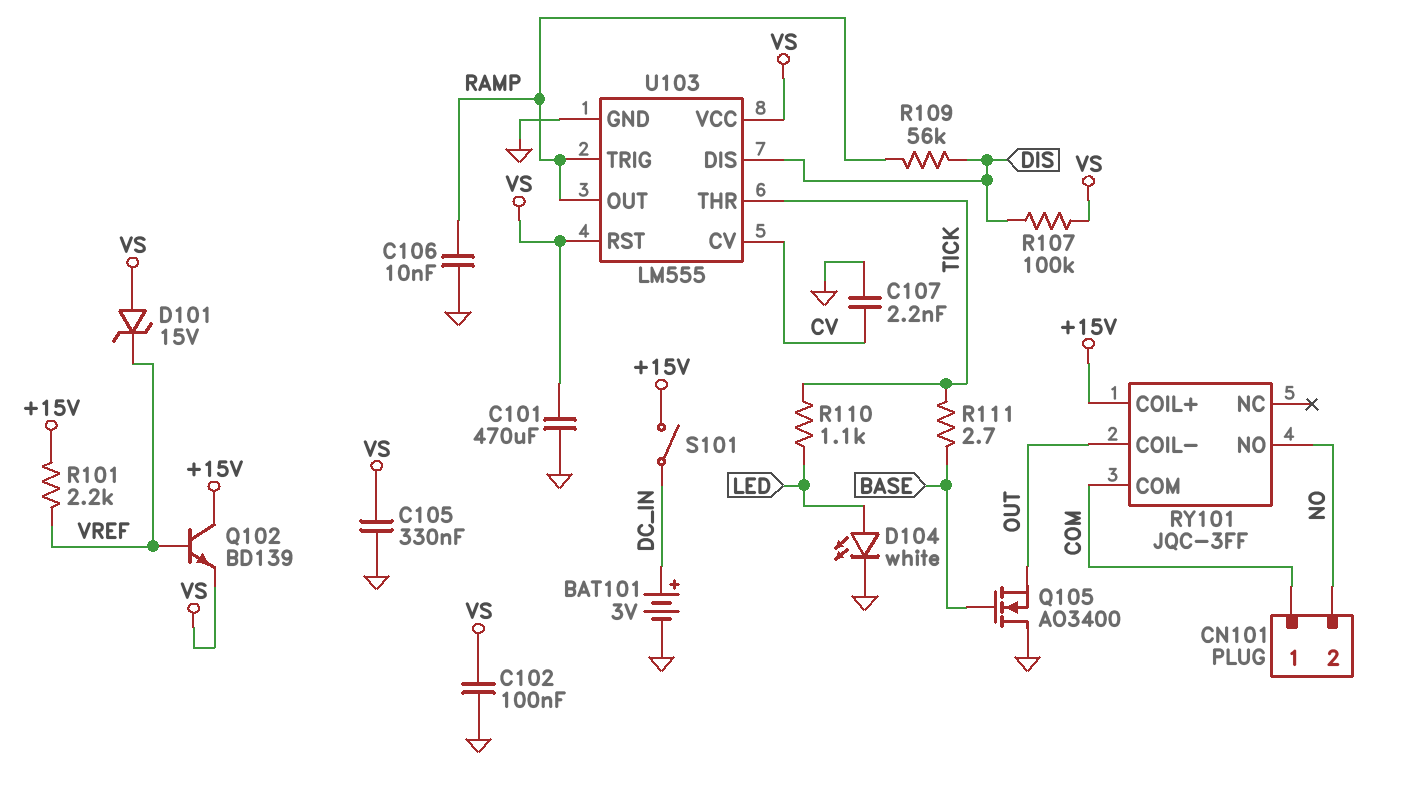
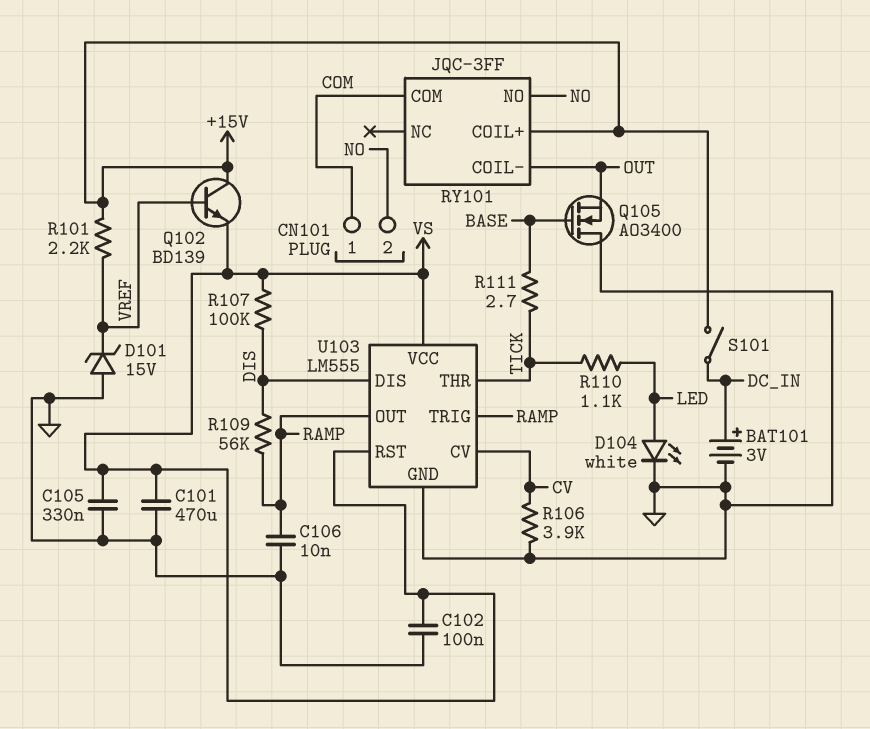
C107: 2.2nF (CV, GND) -> none
D101: zener 15V (A VS, K VREF) -> zener 15V (A GND, K VREF)
R106: none -> 3.9k (CV, GND)

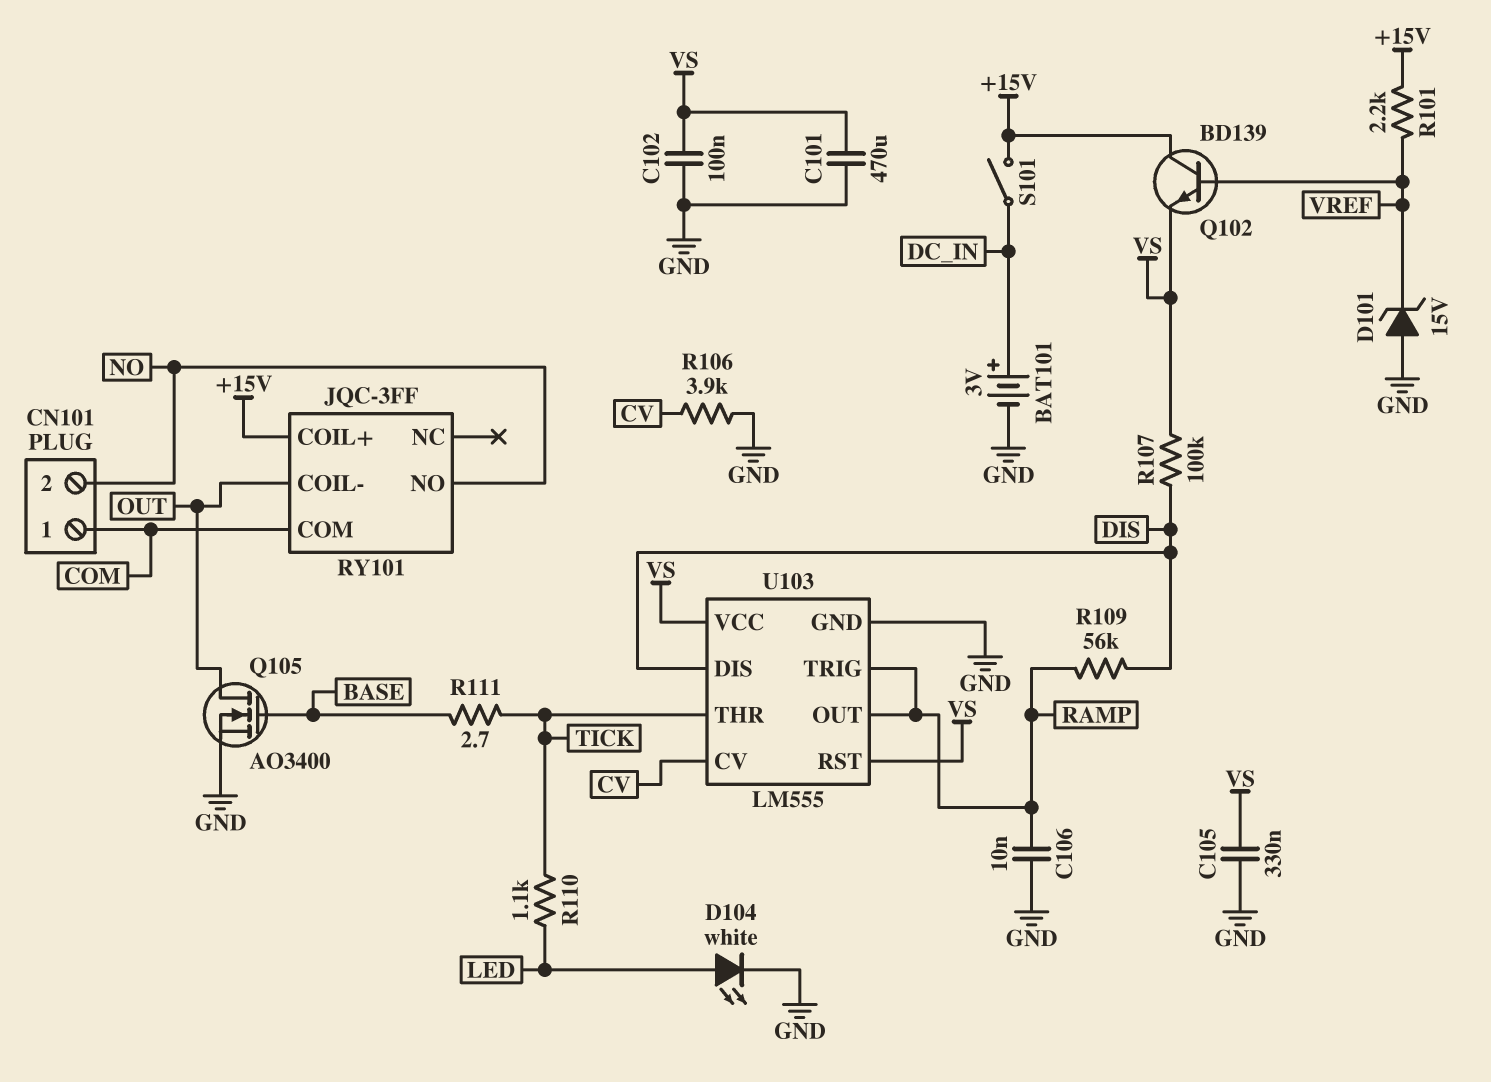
Q105: NMOS AO3400 (G BASE, D GND, S OUT) -> NMOS AO3400 (G BASE, D OUT, S GND)

